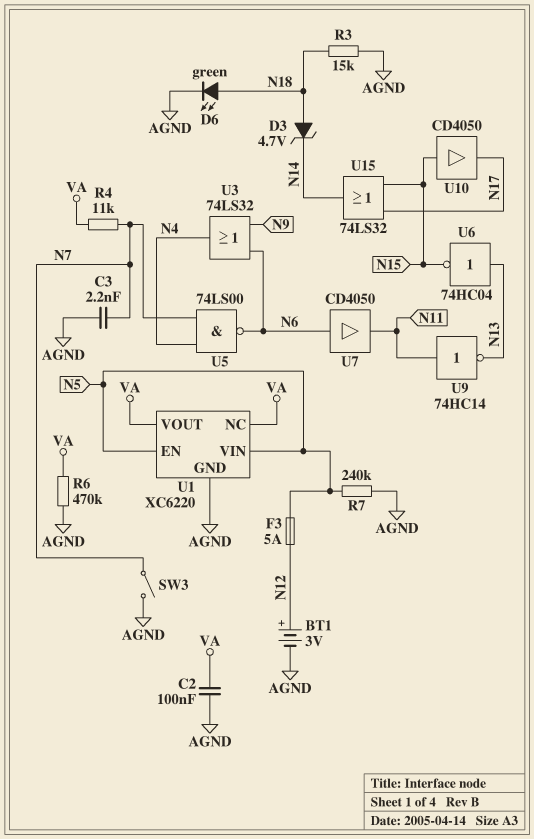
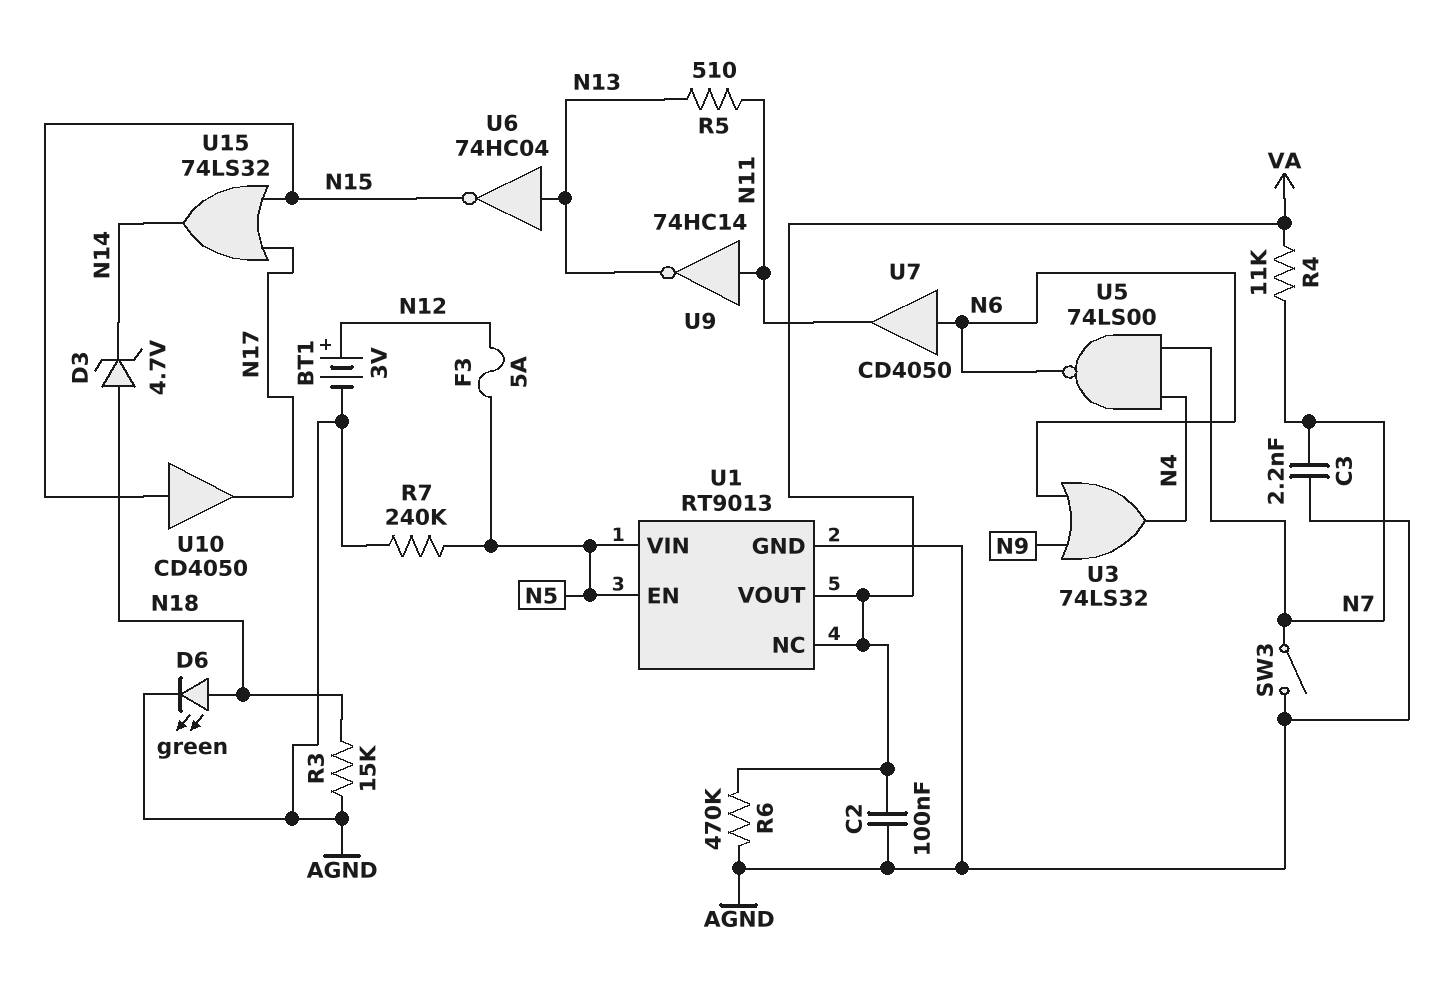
R5: none -> 510 (N11, N13)
U1: XC6220 -> RT9013

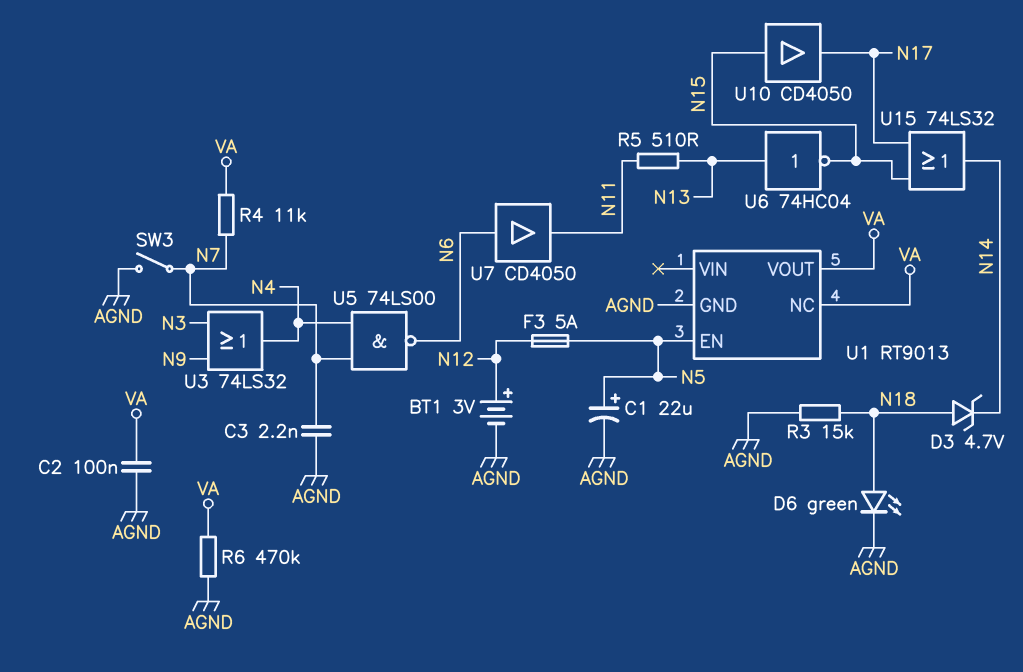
C1: none -> 22uF (plus N5, minus AGND)
R7: 240k (AGND, N5) -> none
U1 pin VIN: N5 -> none
U3: OR 74LS32 (in N6, in N9, out N4) -> OR 74LS32 (in N3, in N9, out N4)
U9: NOT 74HC14 (in N11, out N13) -> none

